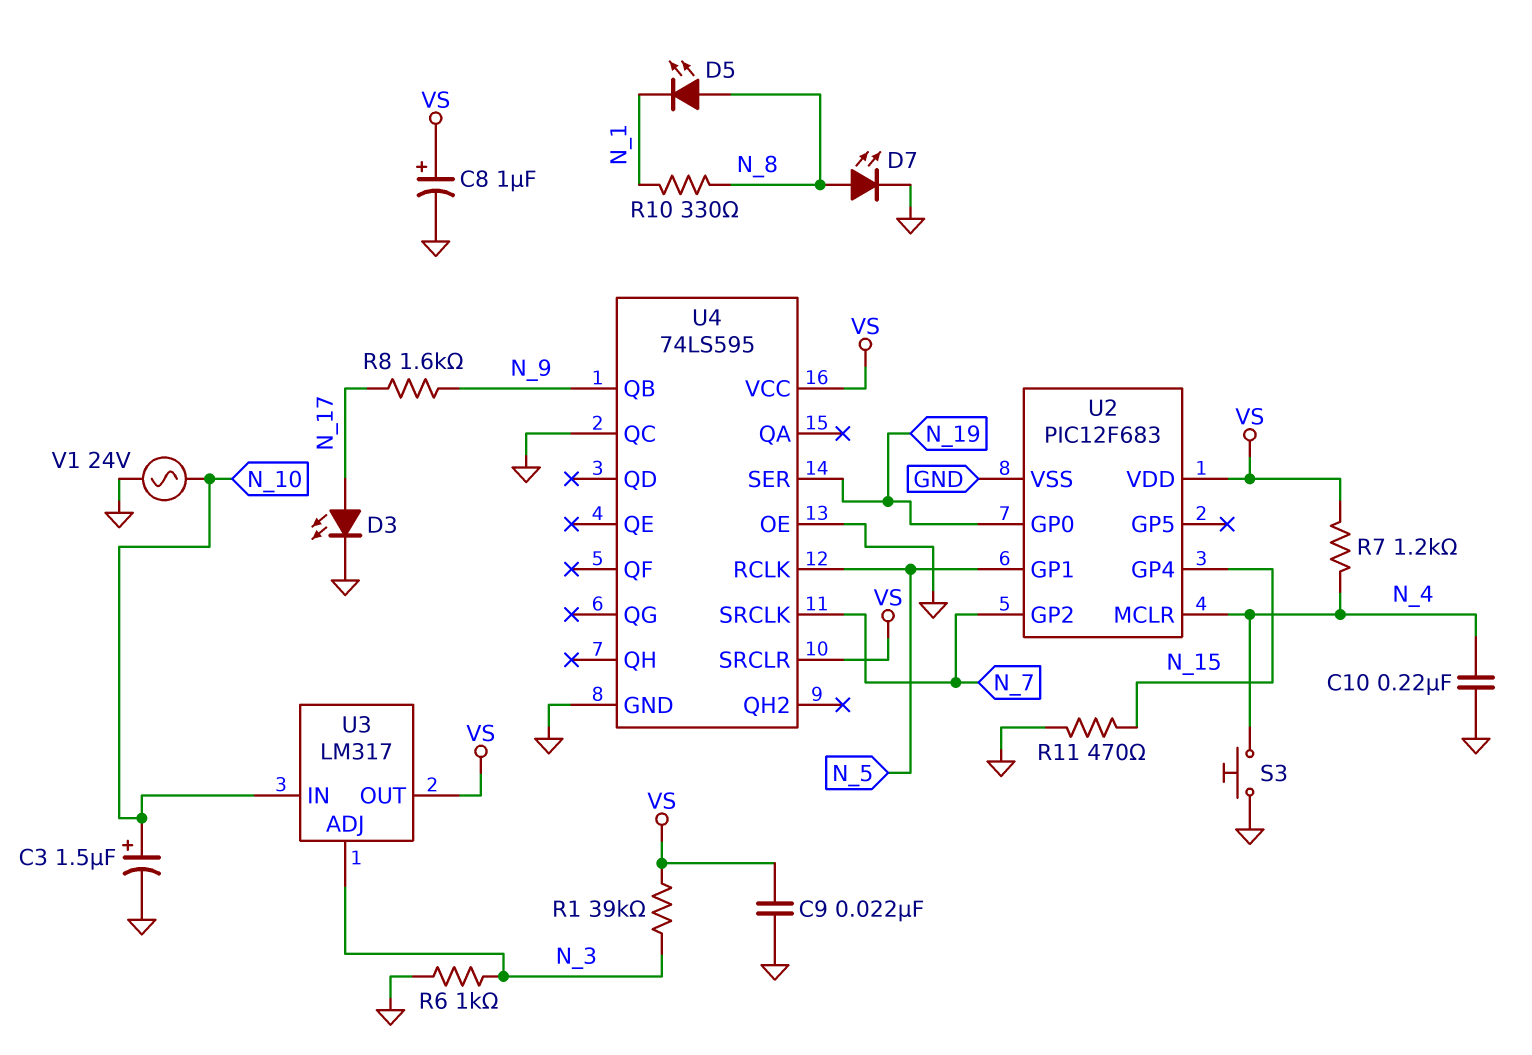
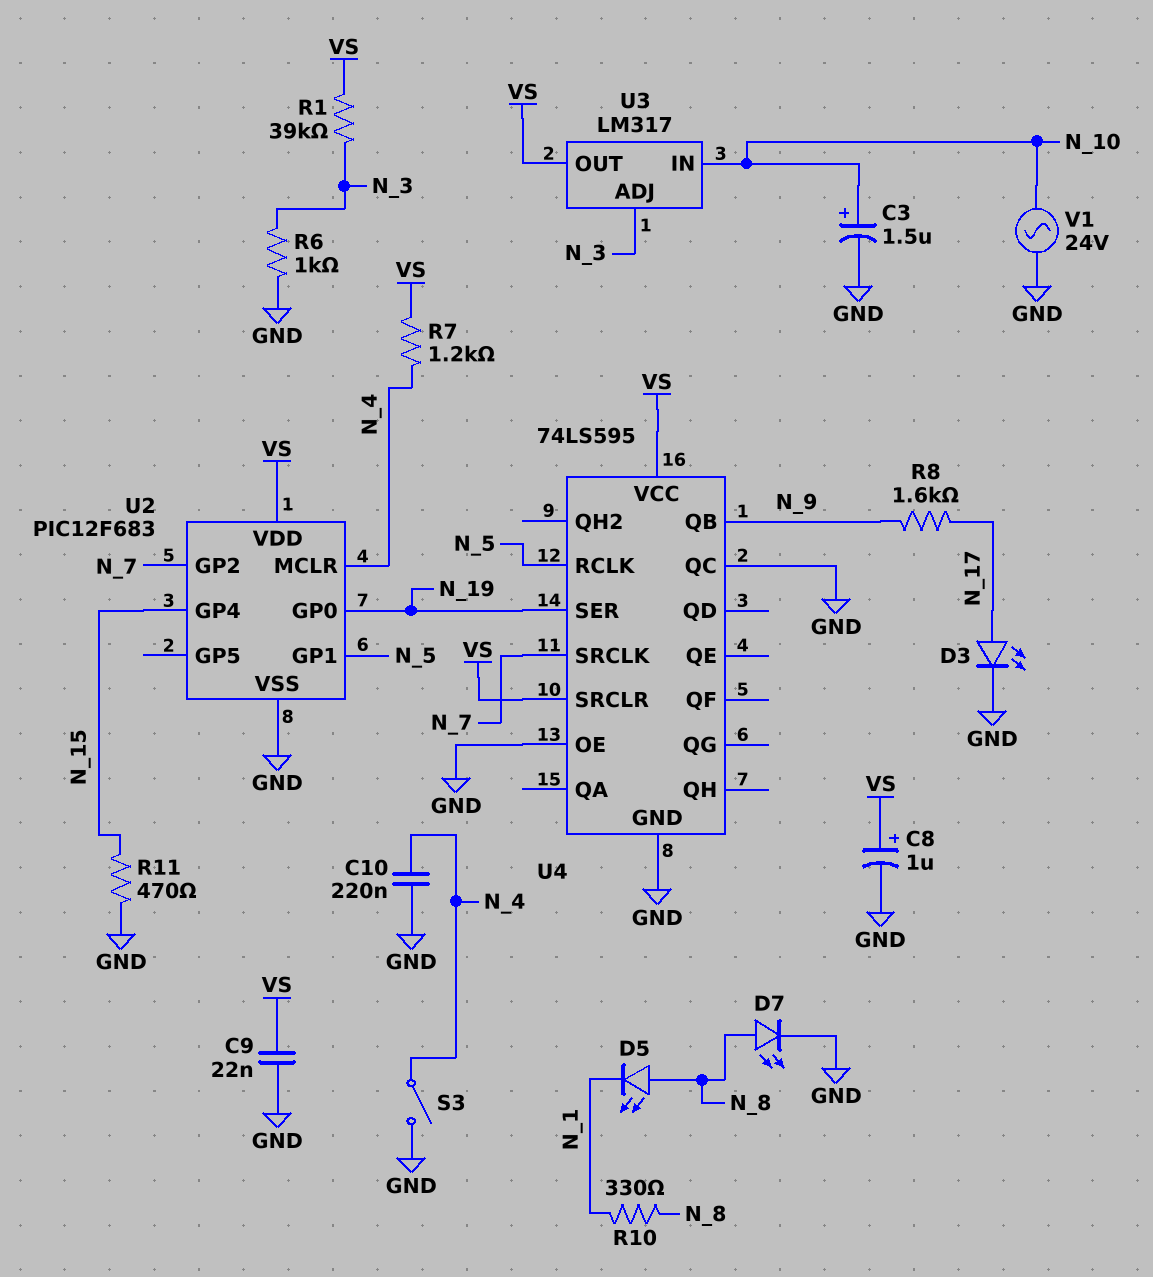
S3: button (GND, N_4) -> switch (GND, N_4)

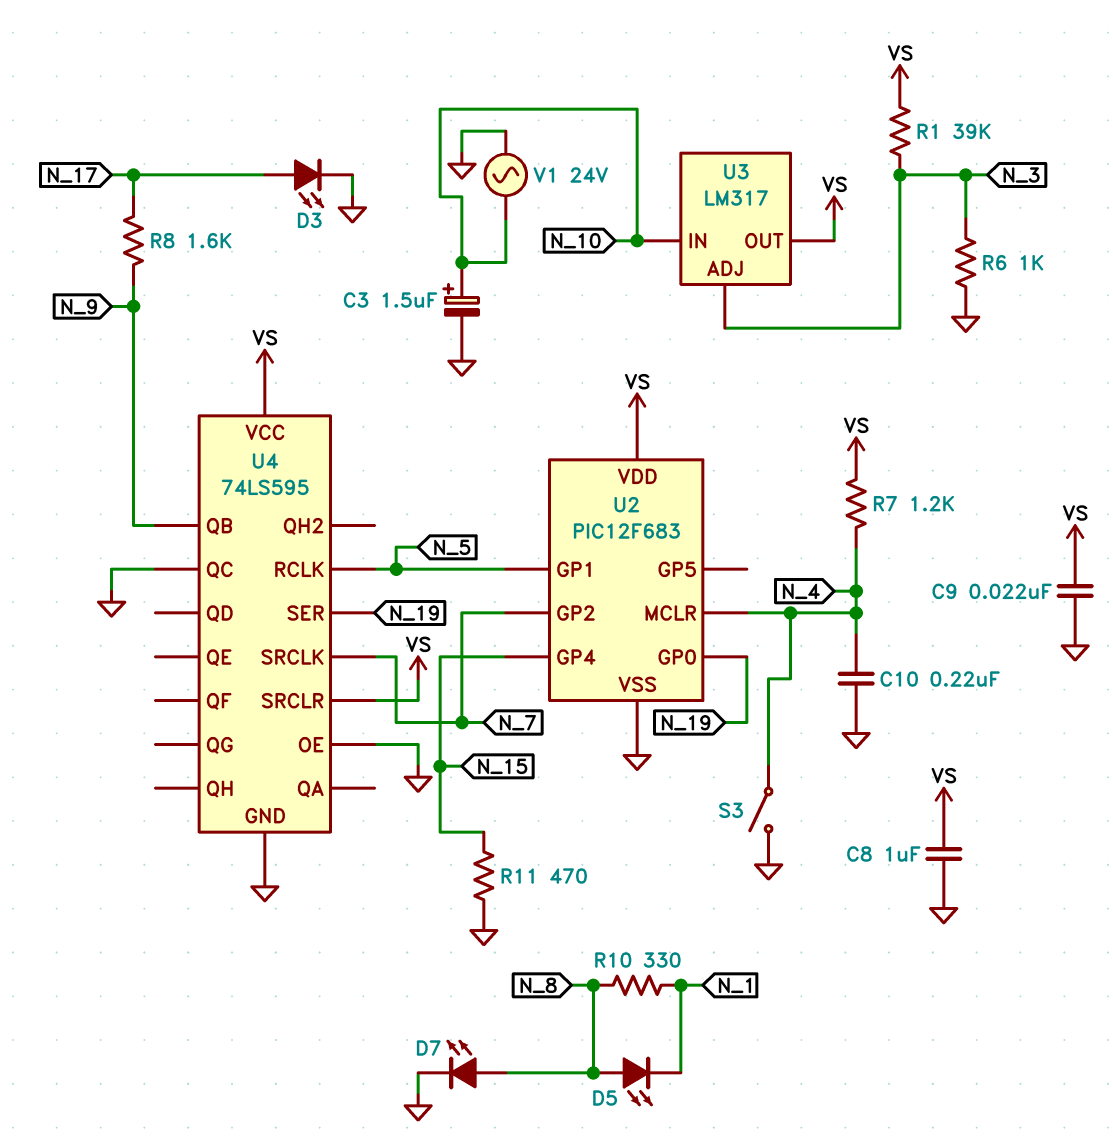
C8: 1uF (plus VS, minus GND) -> 1uF (GND, VS)

